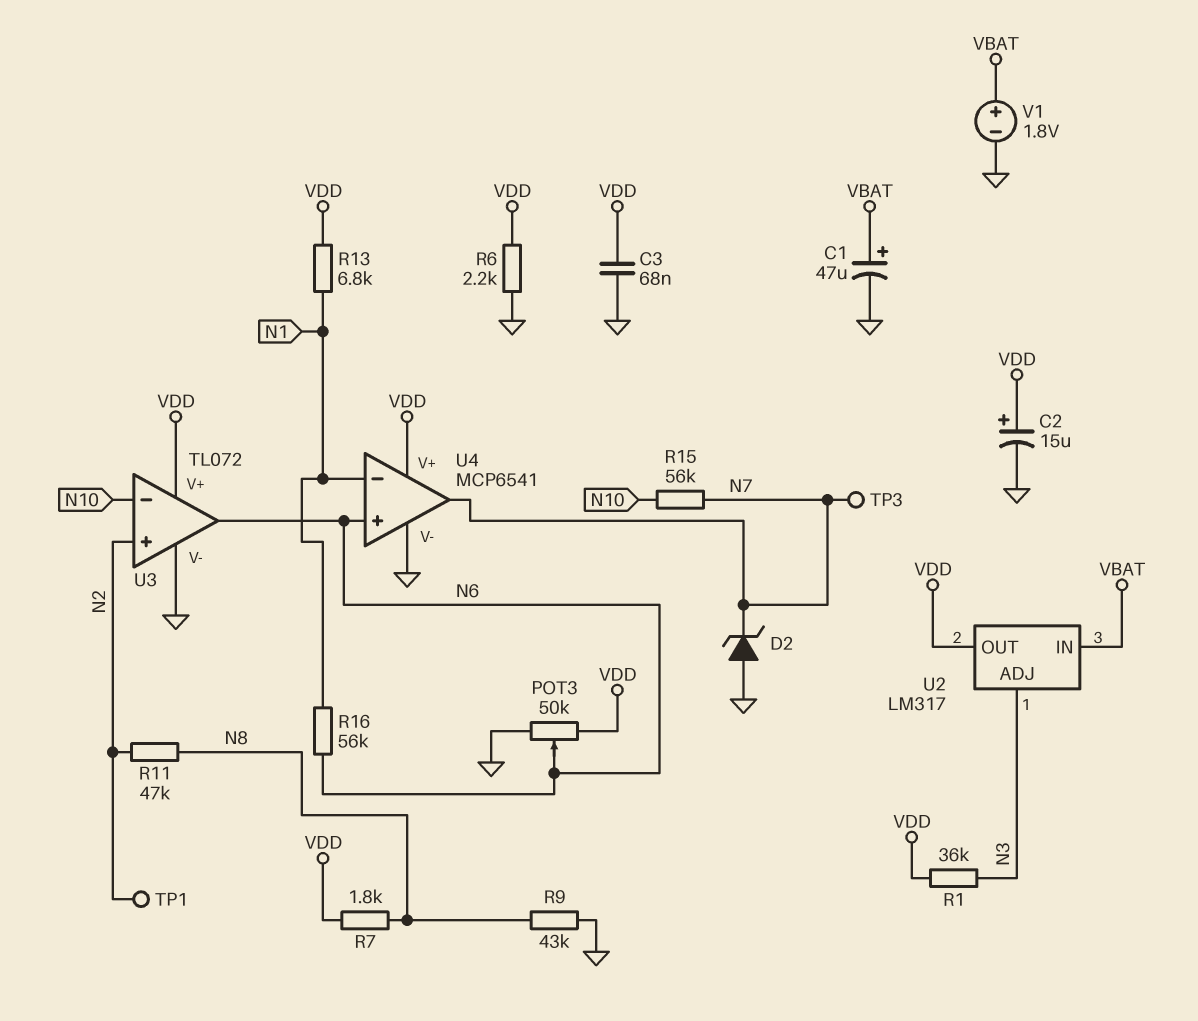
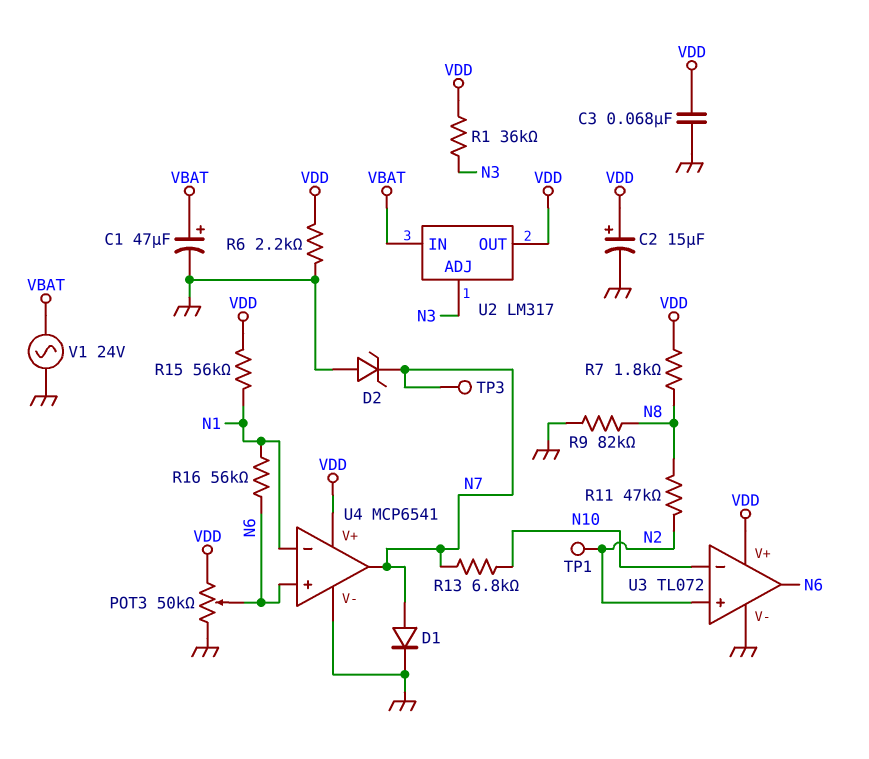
D1: none -> diode (A N7, K GND)
R9: 43k (GND, N8) -> 82k (GND, N8)
R13: 6.8k (N1, VDD) -> 6.8k (N7, N10)
R15: 56k (N7, N10) -> 56k (N1, VDD)
V1: 1.8V (plus VBAT, minus GND) -> AC 24V (GND, VBAT)

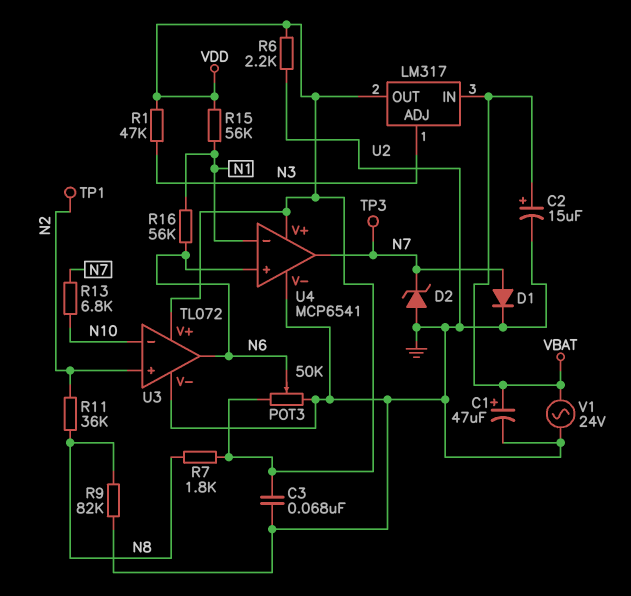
C2: 15uF (plus VDD, minus GND) -> 15uF (plus VBAT, minus GND)
R1: 36k (N3, VDD) -> 47k (N3, VDD)
R11: 47k (N2, N8) -> 36k (N2, N8)

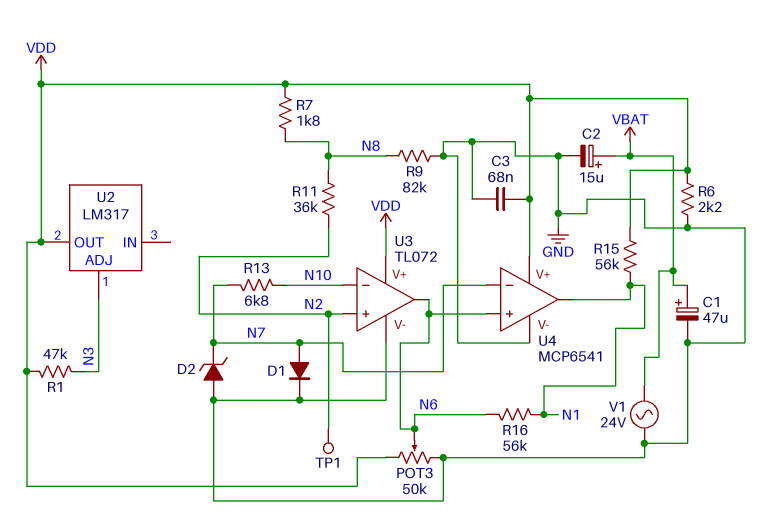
TP3: test point (N7) -> none
U2 pin IN: VBAT -> none
U4 pin in-: N1 -> N7
U4 pin out: N7 -> N1

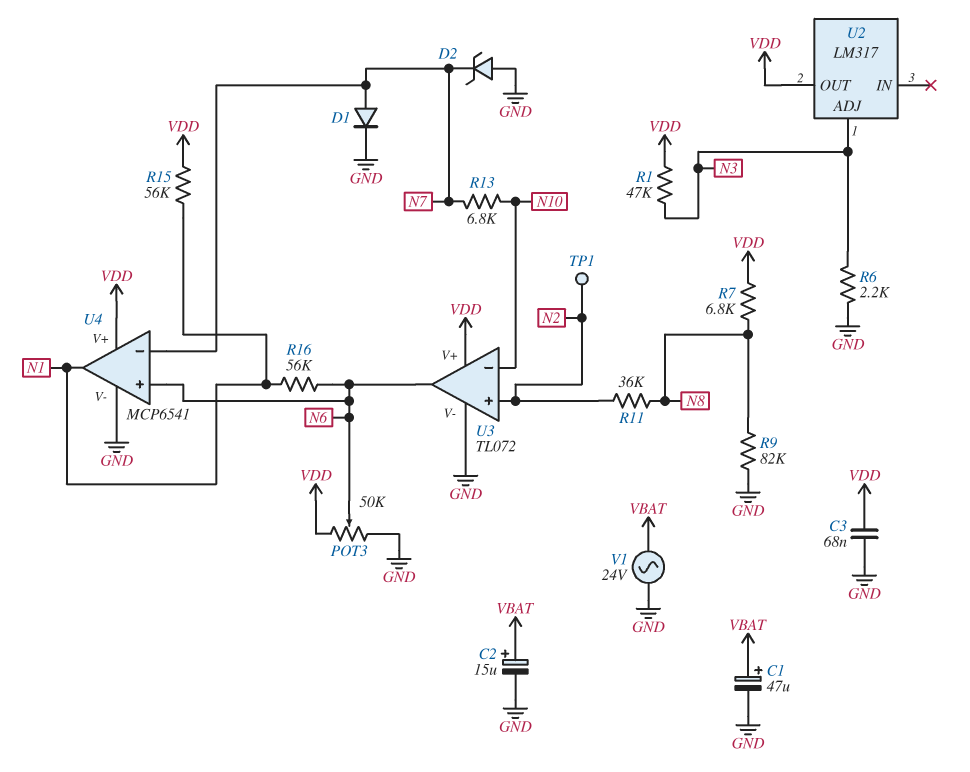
R6: 2.2k (GND, VDD) -> 2.2k (GND, N3)
R7: 1.8k (N8, VDD) -> 6.8k (N8, VDD)

